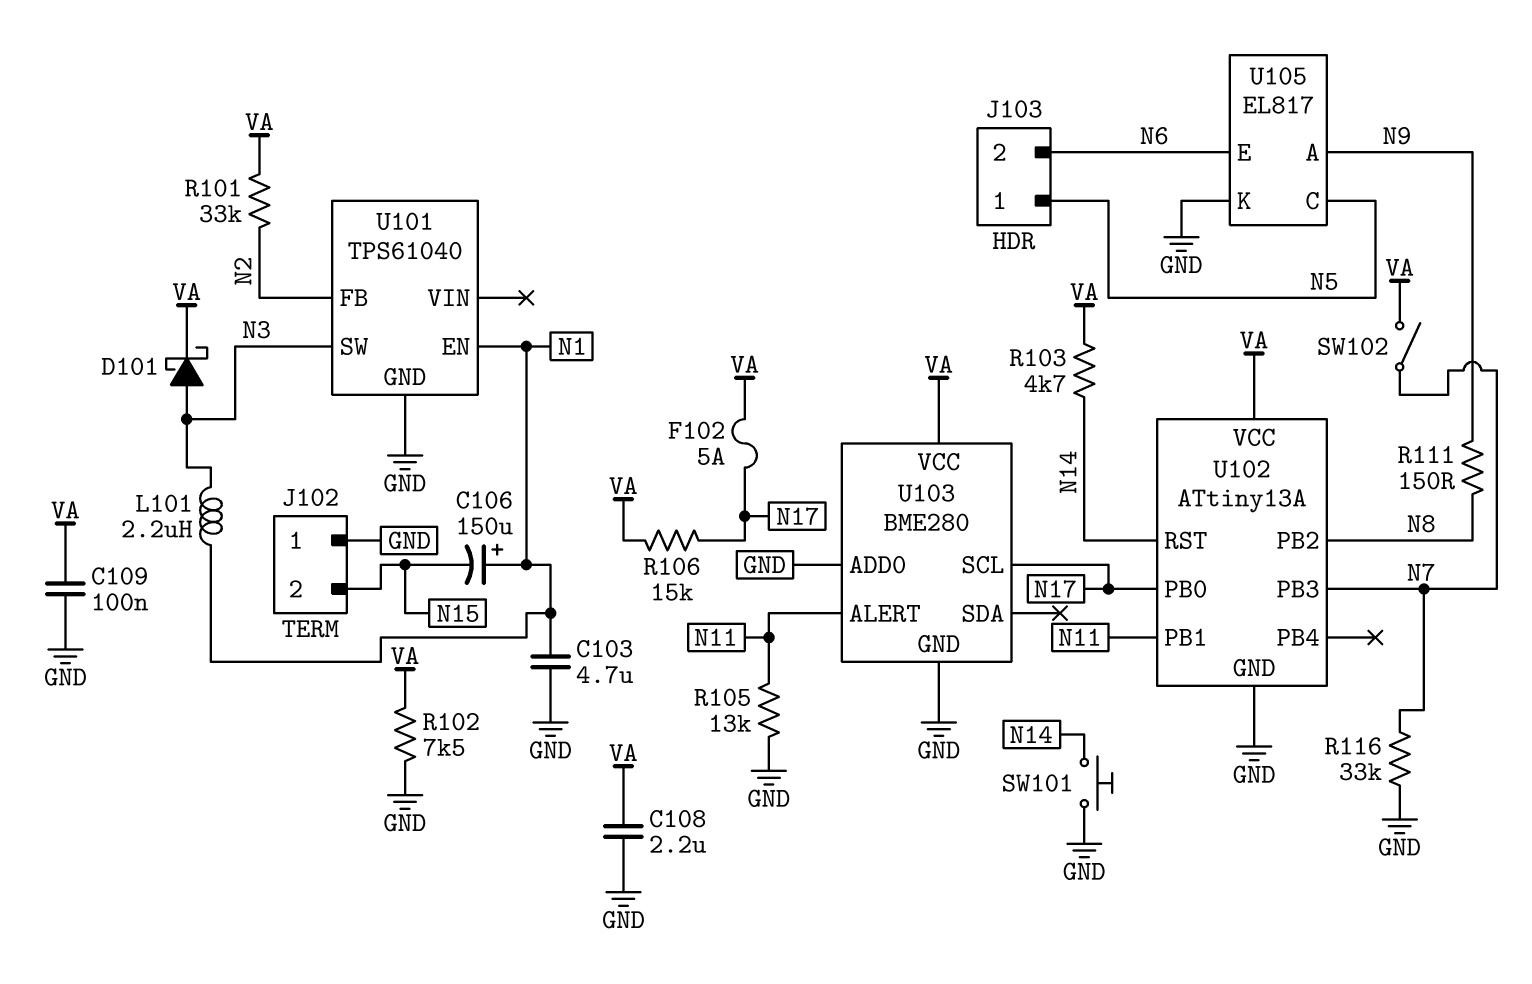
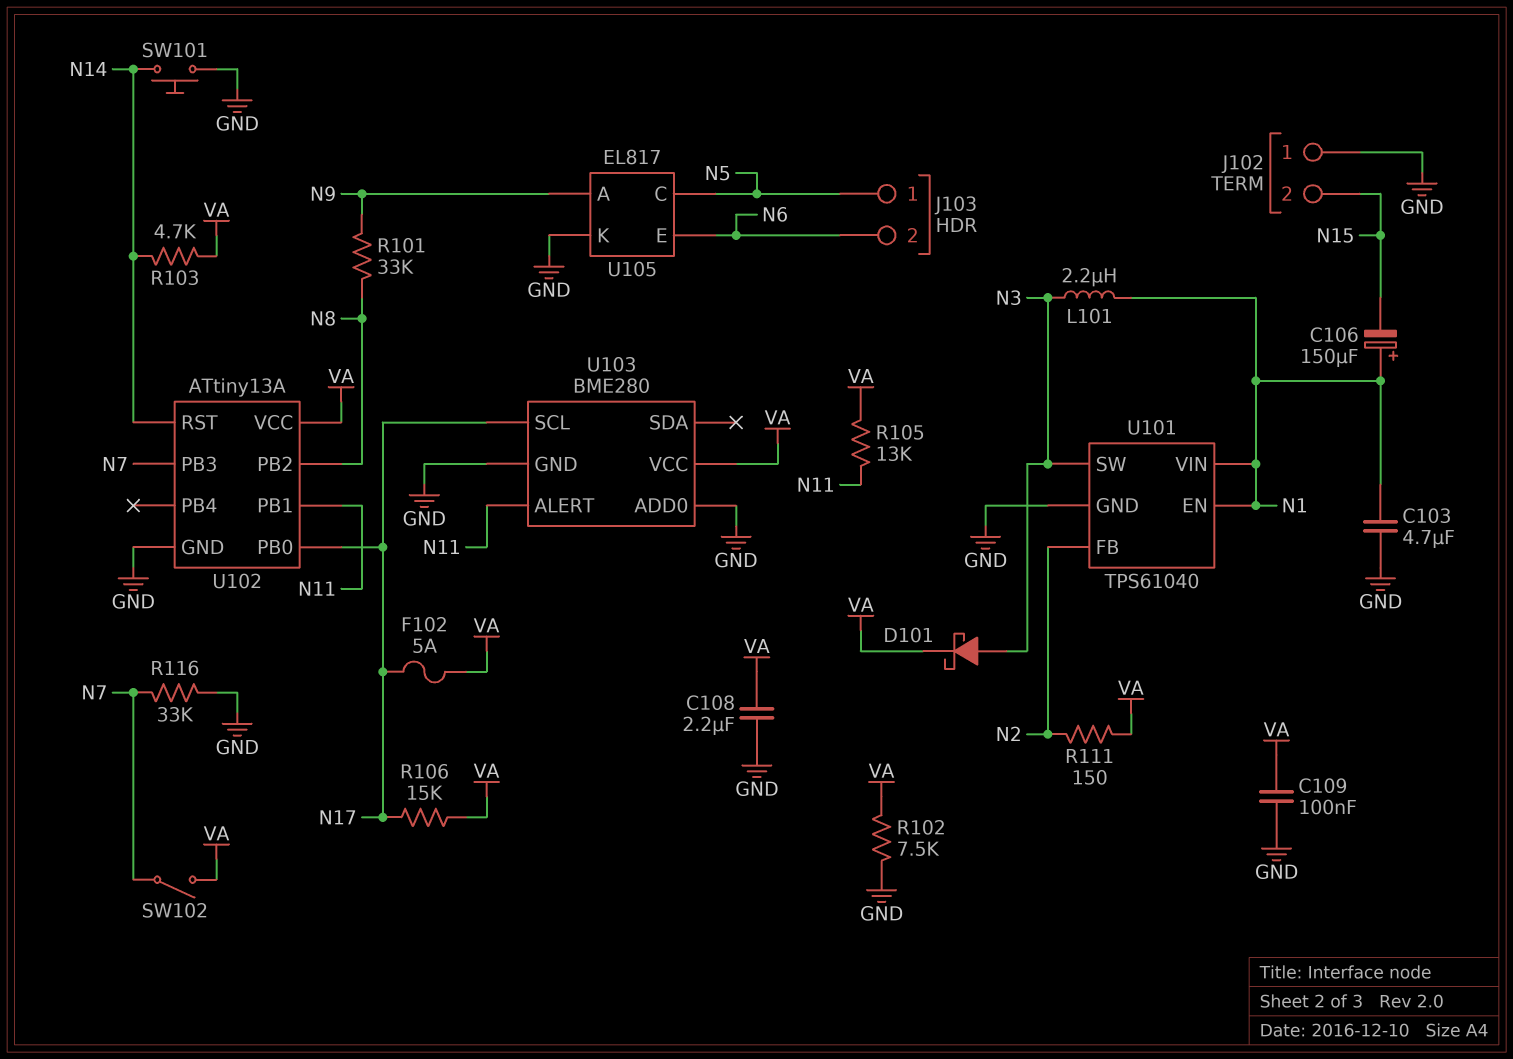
R101: 33k (N2, VA) -> 33k (N8, N9)
R105: 13k (GND, N11) -> 13k (N11, VA)
R111: 150 (N8, N9) -> 150 (N2, VA)
U101 pin VIN: none -> N1

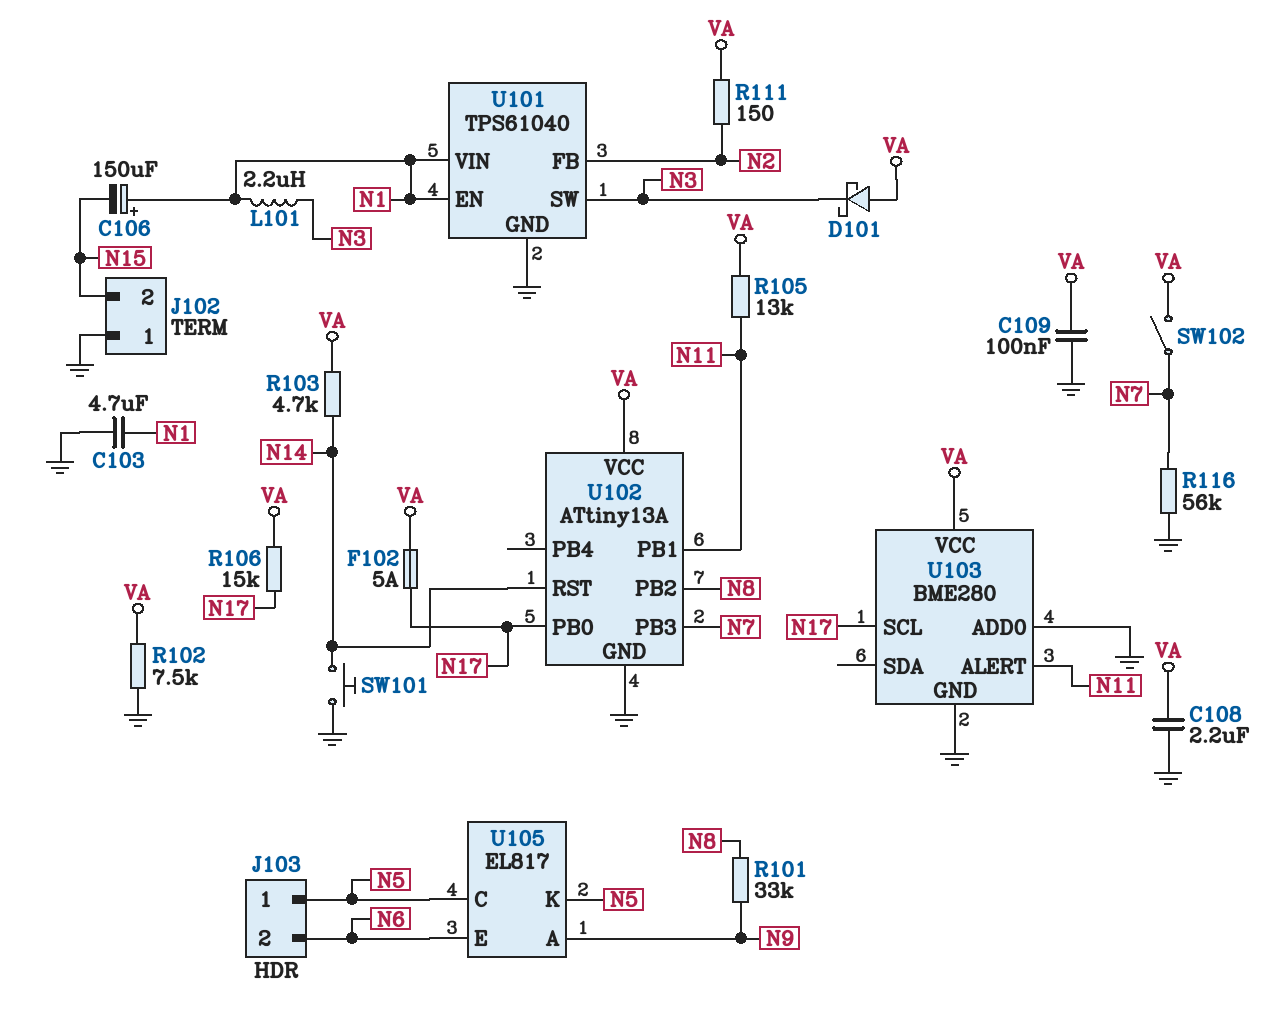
D101: schottky (A N3, K VA) -> schottky (A VA, K N3)
R116: 33k (GND, N7) -> 56k (GND, N7)
U105 pin K: GND -> N5

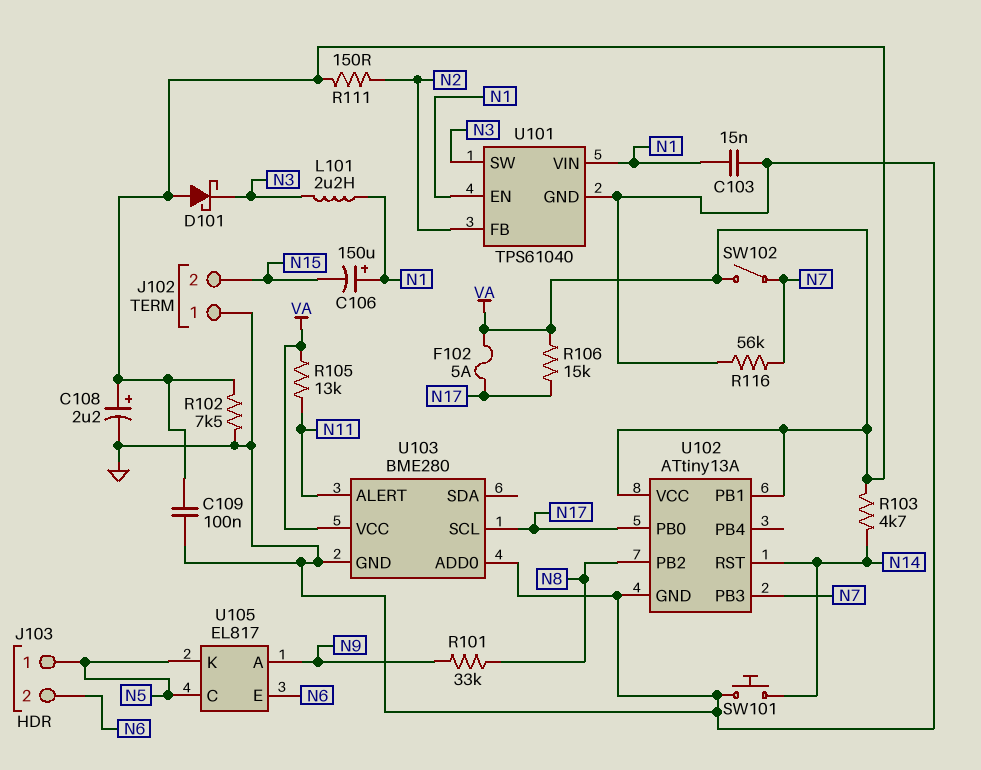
C103: 4.7uF (GND, N1) -> 15nF (GND, N1)
C108: 2.2uF (GND, VA) -> 2.2uF (plus VA, minus GND)
U102 pin PB1: N11 -> VA

